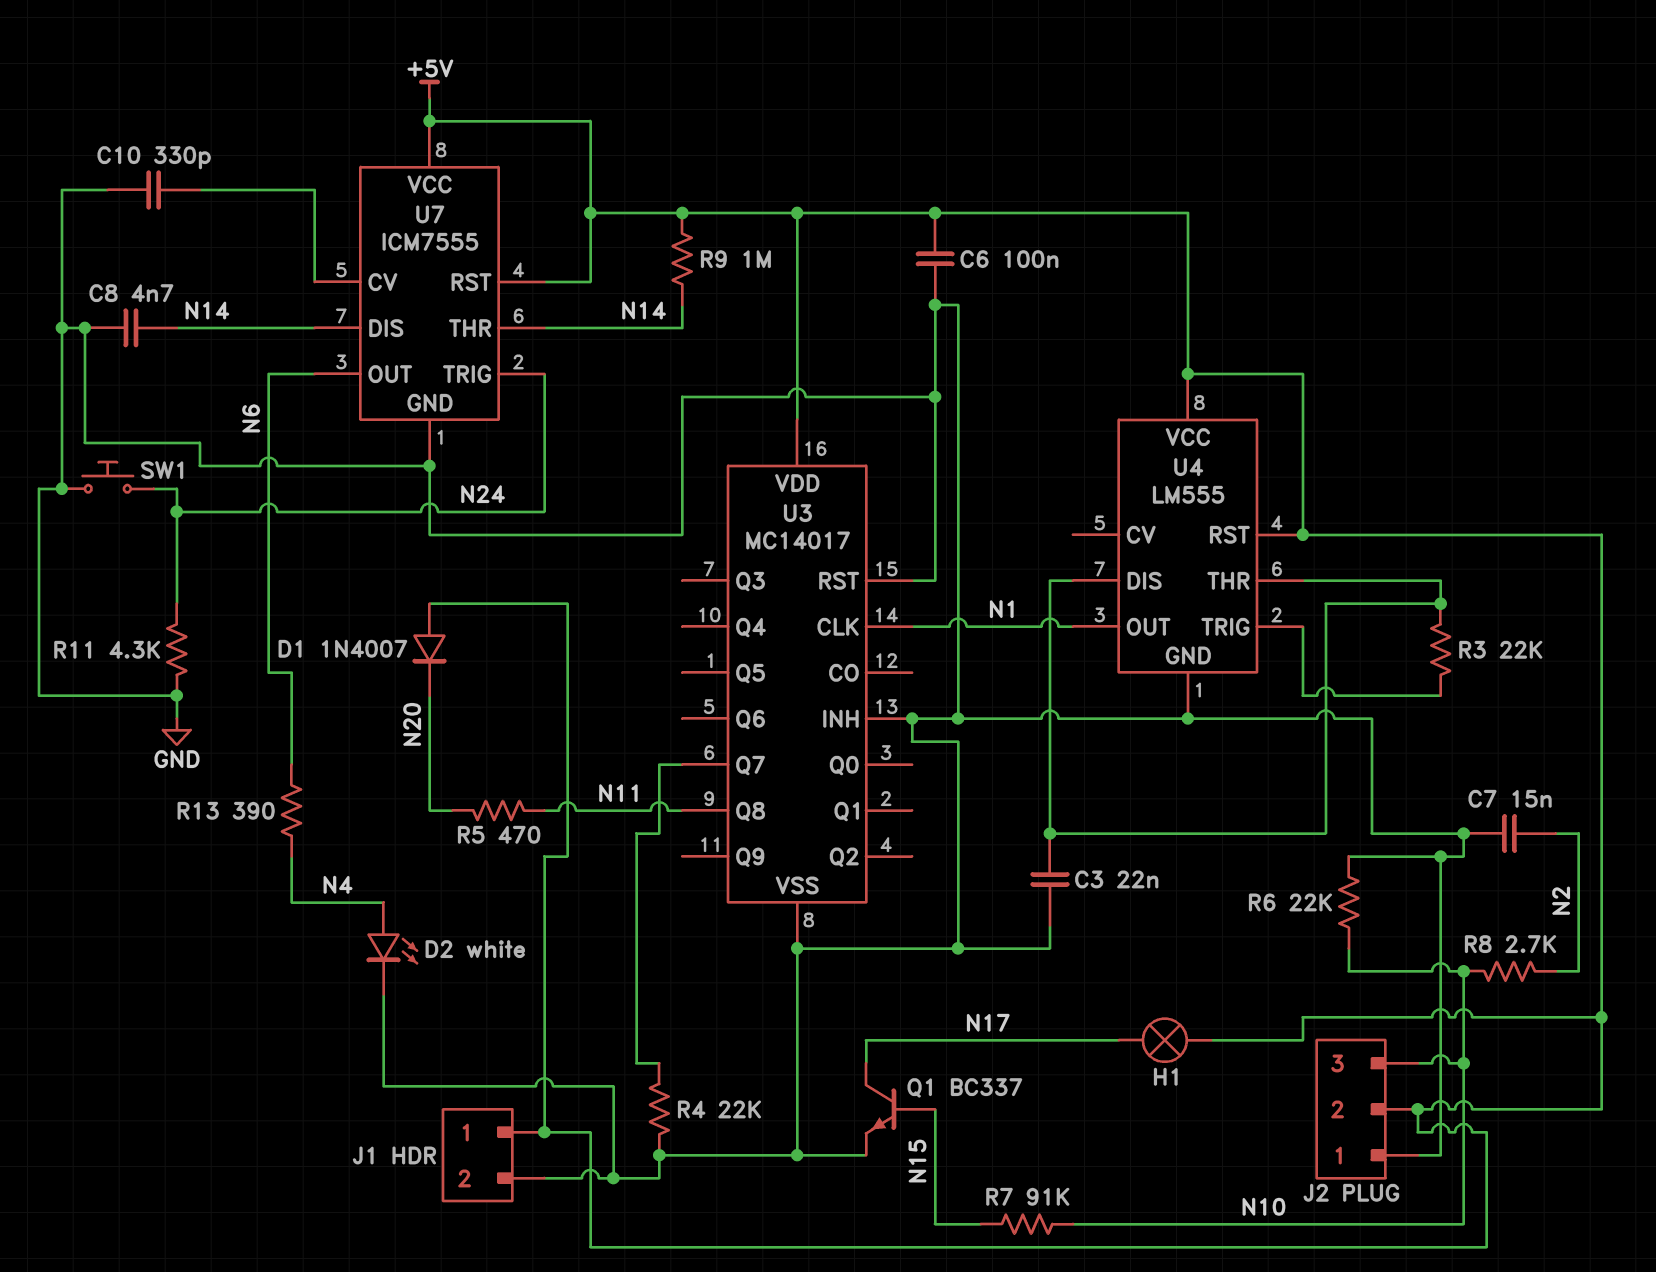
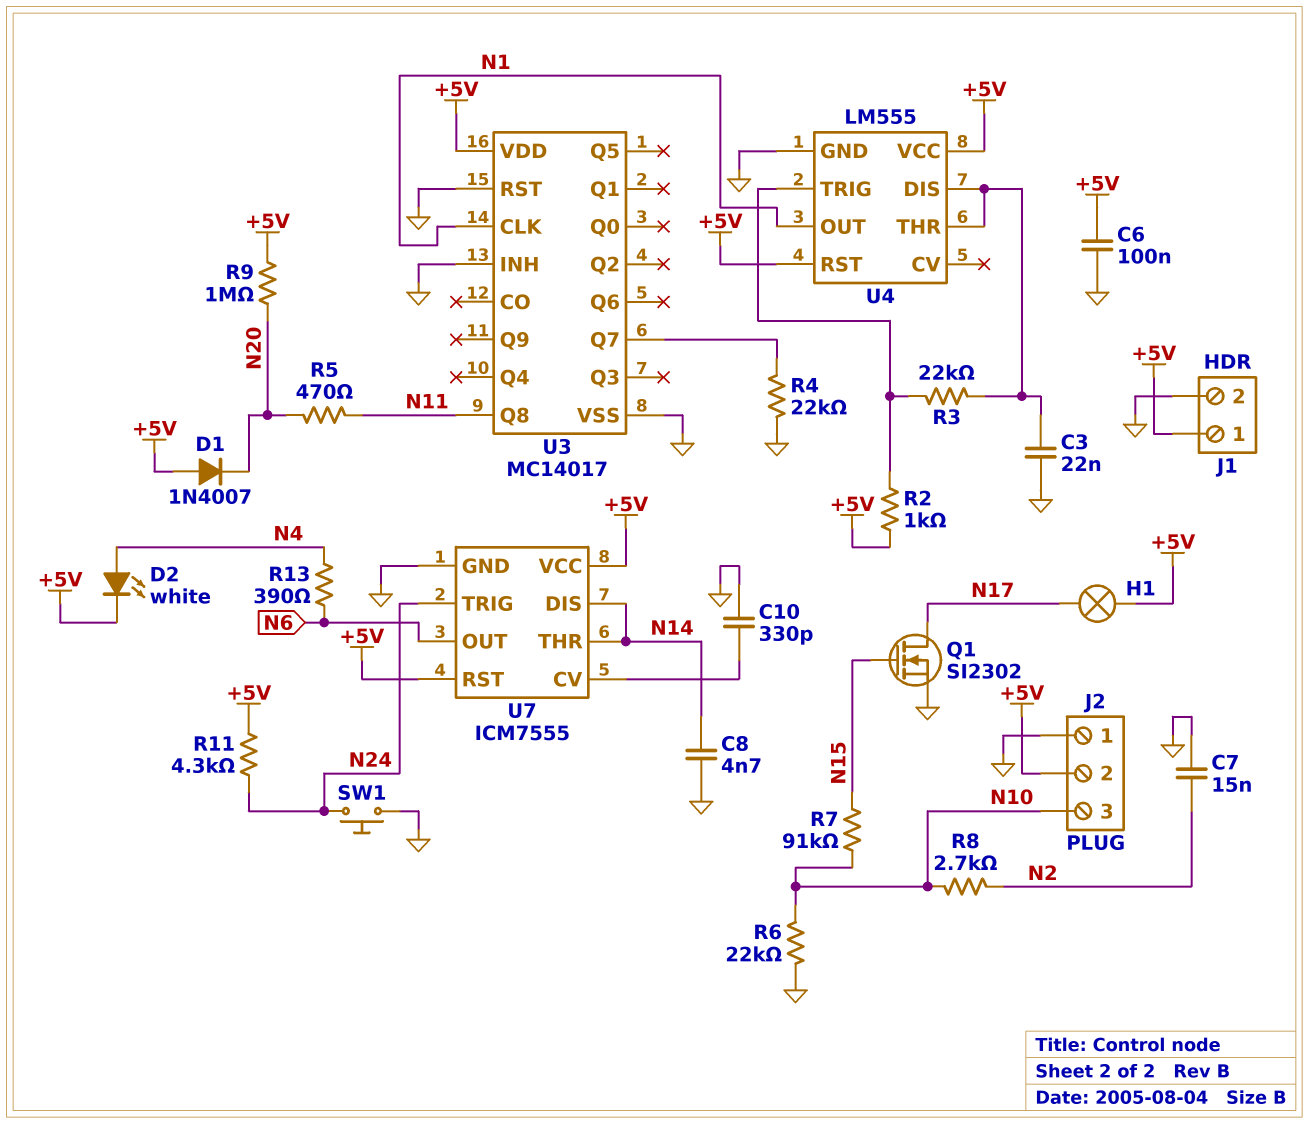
D2: LED white (A N4, K GND) -> LED white (A N4, K +5V)
Q1: NPN BC337 (B N15, C N17, E GND) -> NMOS SI2302 (G N15, D N17, S GND)
R2: none -> 1k (+5V, U4/TRIG)
R9: 1M (+5V, N14) -> 1M (+5V, N20)
R11: 4.3k (GND, N24) -> 4.3k (+5V, N24)

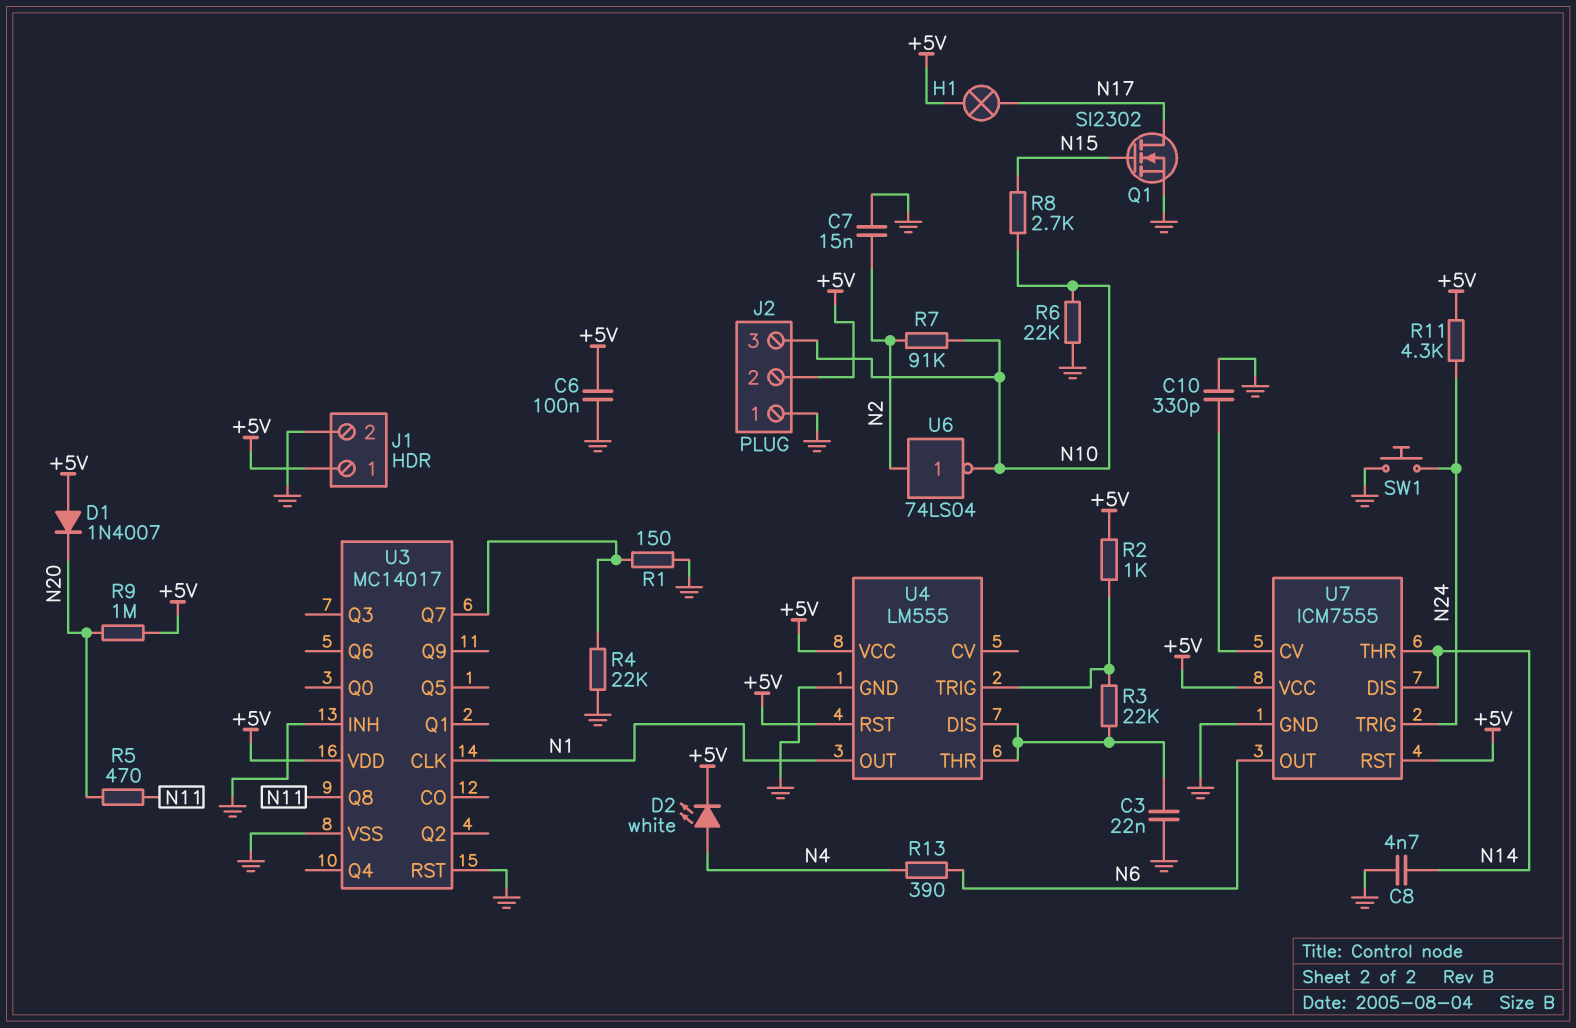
R1: none -> 150 (GND, U3/Q7)
R7: 91k (N10, N15) -> 91k (N2, N10)
R8: 2.7k (N2, N10) -> 2.7k (N10, N15)
U6: none -> NOT 74LS04 (in N2, out N10)

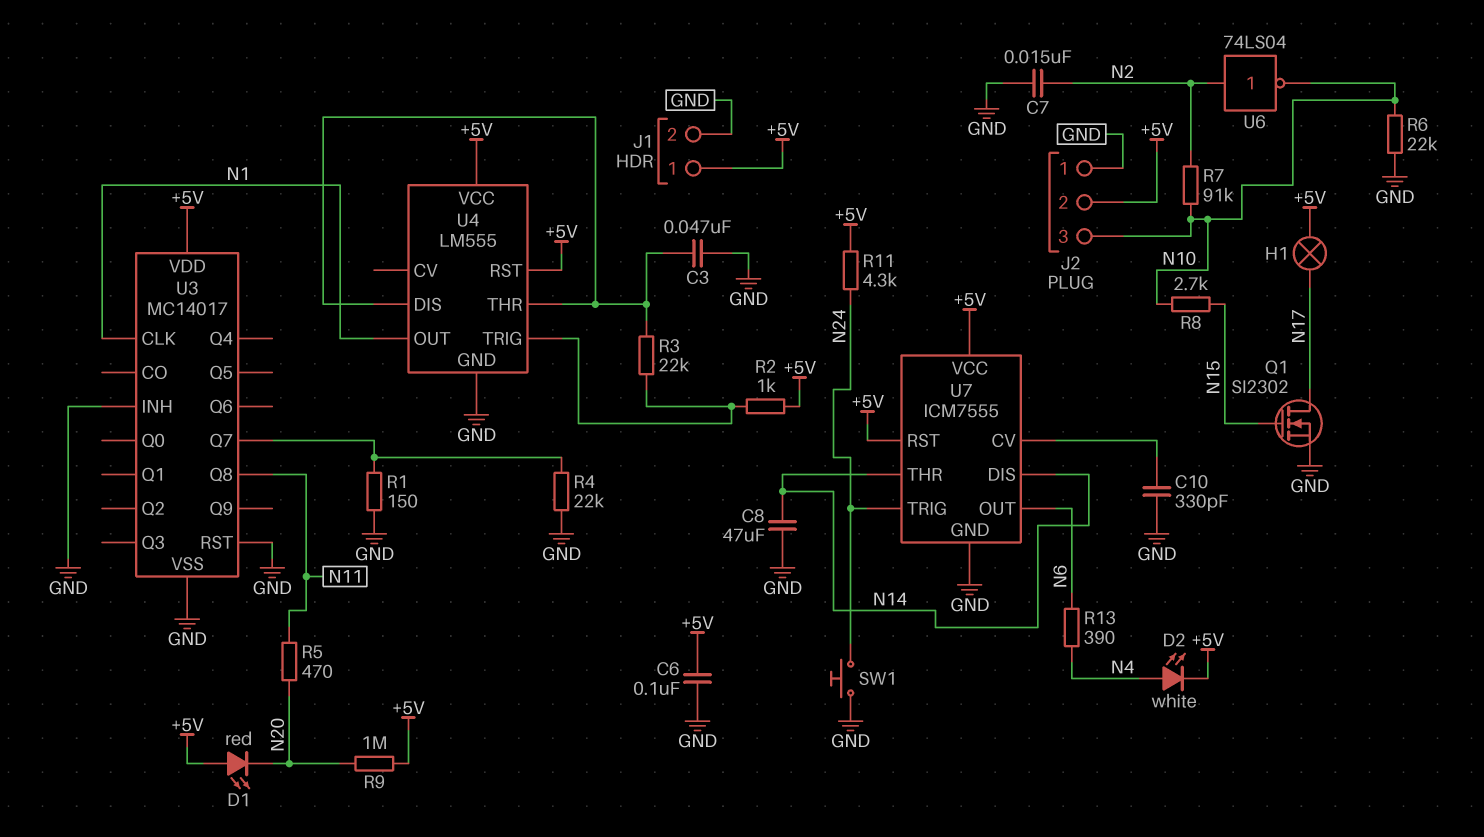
C3: 22nF (GND, U4/DIS) -> 47nF (GND, U4/DIS)
C8: 4.7nF (GND, N14) -> 47uF (GND, N14)
D1: diode 1N4007 (A +5V, K N20) -> LED red (A +5V, K N20)

